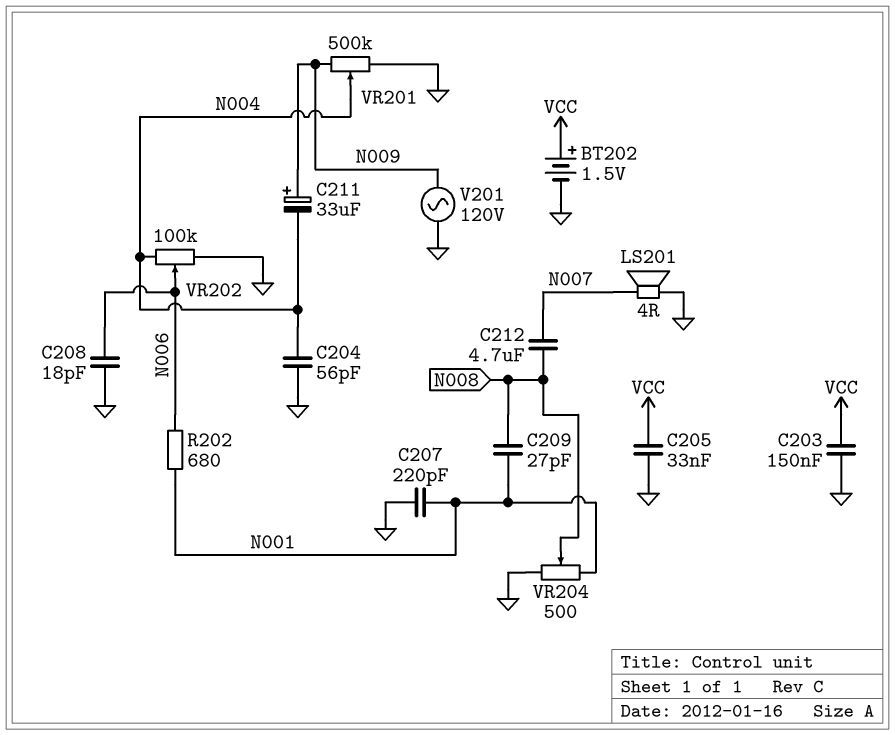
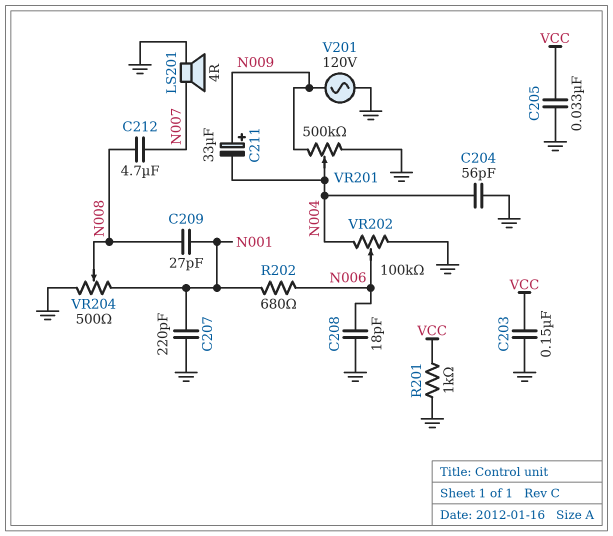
BT202: 1.5V (plus VCC, minus GND) -> none
R201: none -> 1k (GND, VCC)

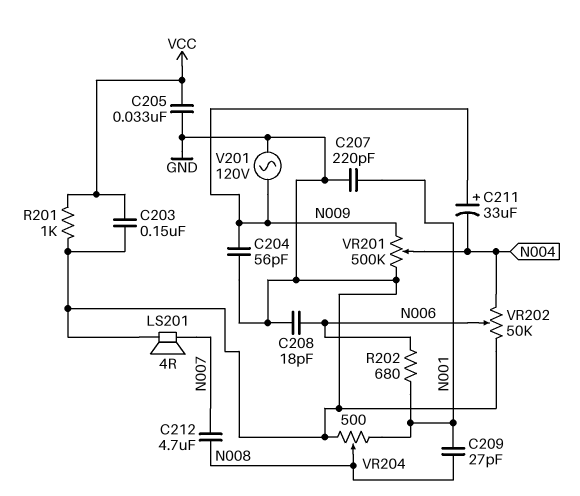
C204: 56pF (GND, N004) -> 56pF (GND, N009)
VR202: 100k (GND, N004, wiper N006) -> 50k (GND, N004, wiper N006)

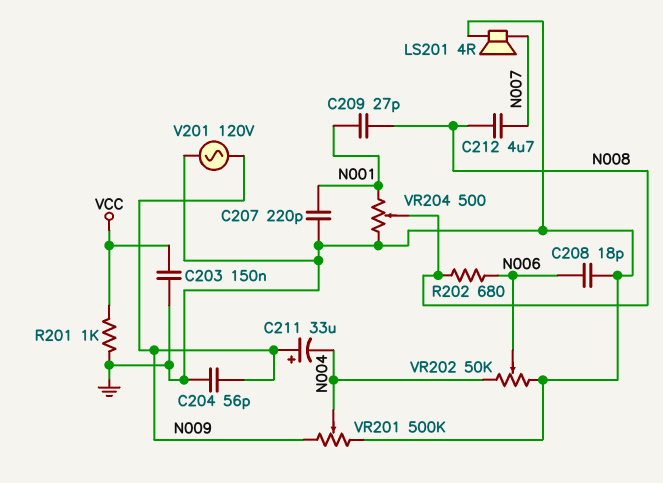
C205: 33nF (GND, VCC) -> none
R202: 680 (N001, N006) -> 680 (N006, N008)

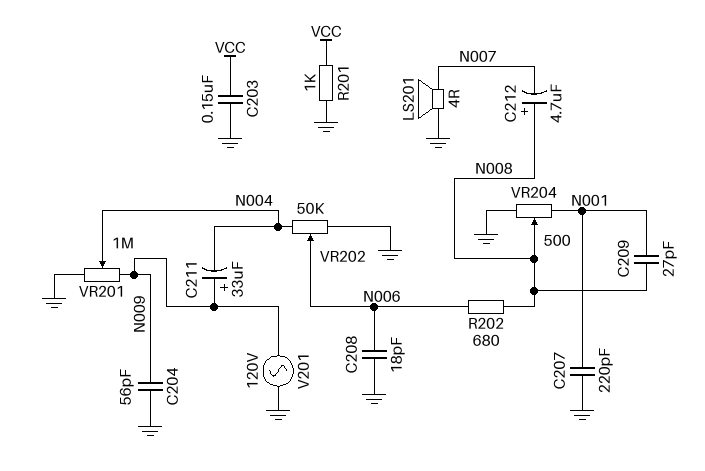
C212: 4.7uF (N007, N008) -> 4.7uF (plus N008, minus N007)
VR201: 500k (GND, N009, wiper N004) -> 1M (GND, N009, wiper N004)

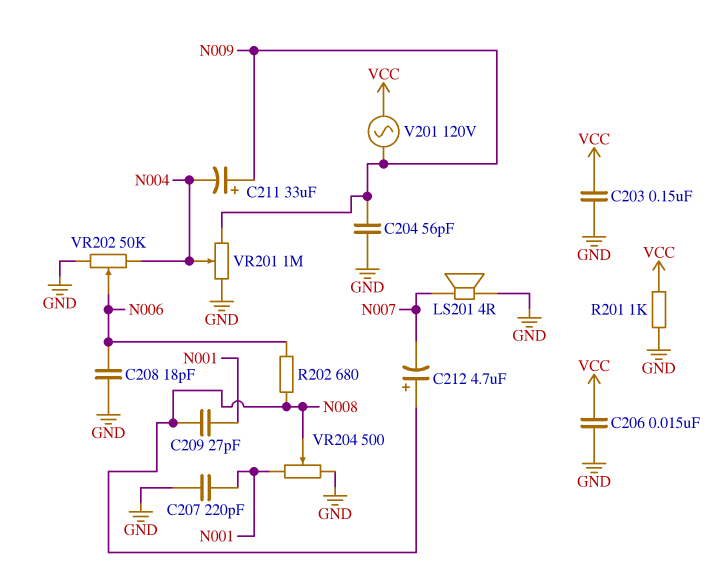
C206: none -> 15nF (GND, VCC)
V201: AC 120V (GND, N009) -> AC 120V (N009, VCC)

